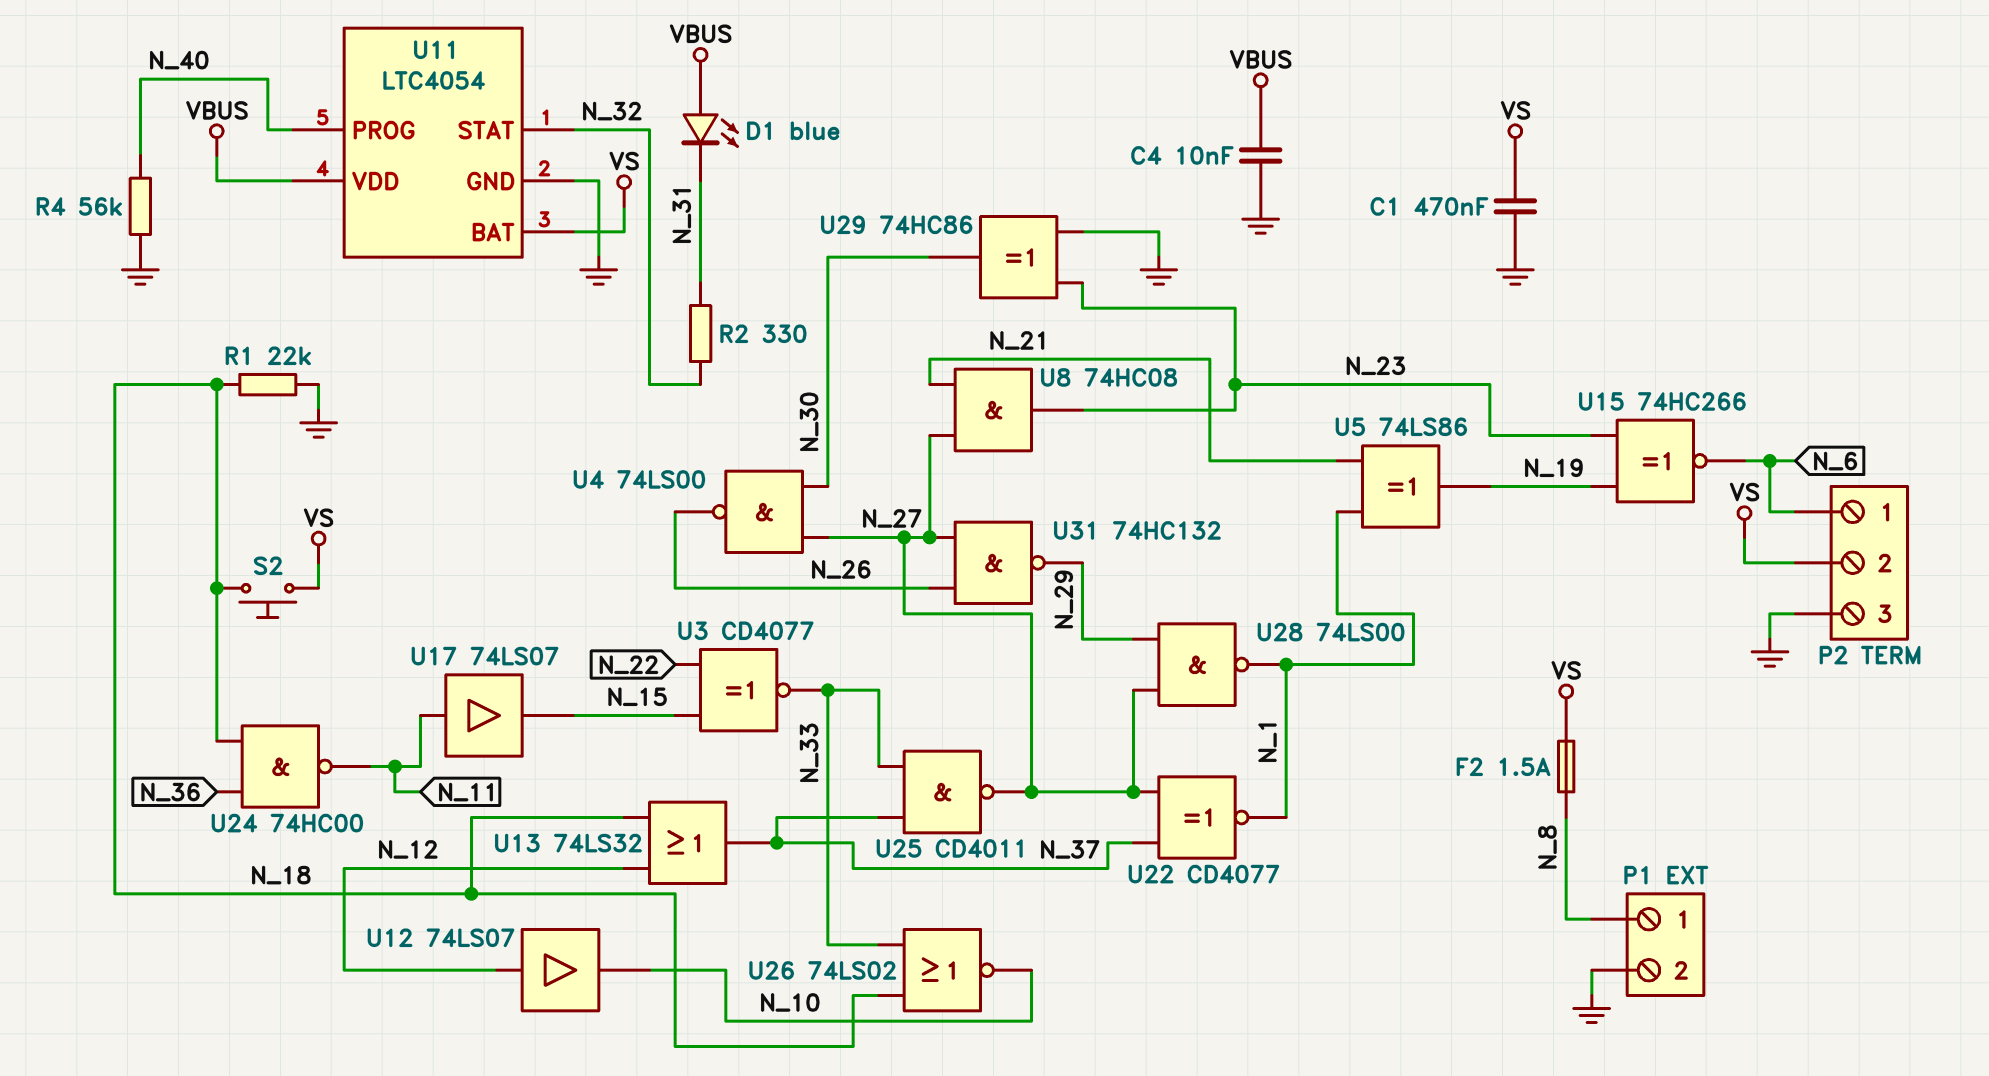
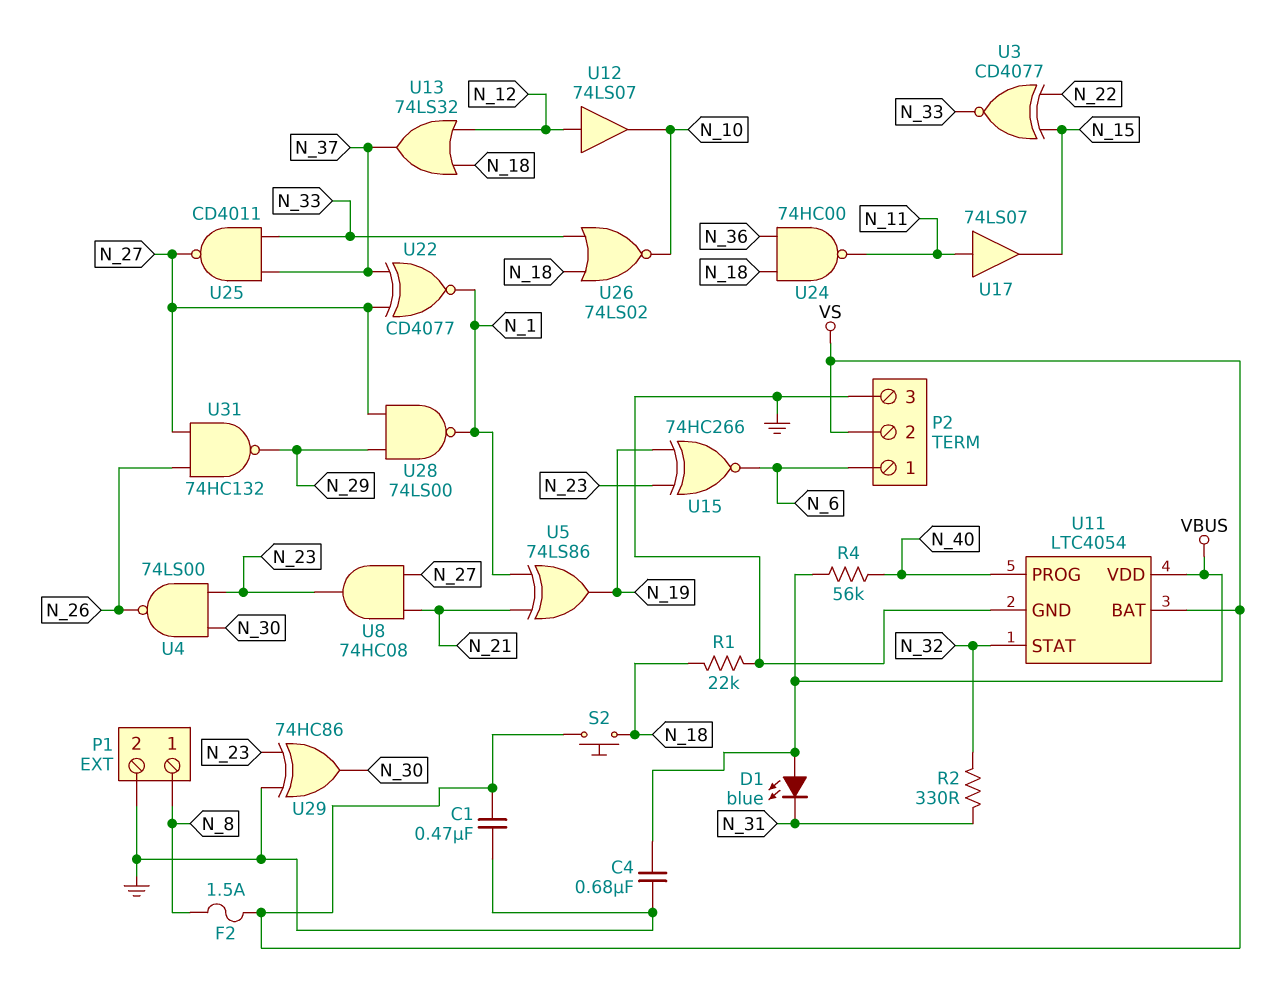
C4: 10nF (GND, VBUS) -> 680nF (GND, VBUS)
R4: 56k (GND, N_40) -> 56k (N_40, VBUS)
U4: NAND 74LS00 (in N_27, in N_30, out N_26) -> NAND 74LS00 (in N_23, in N_30, out N_26)

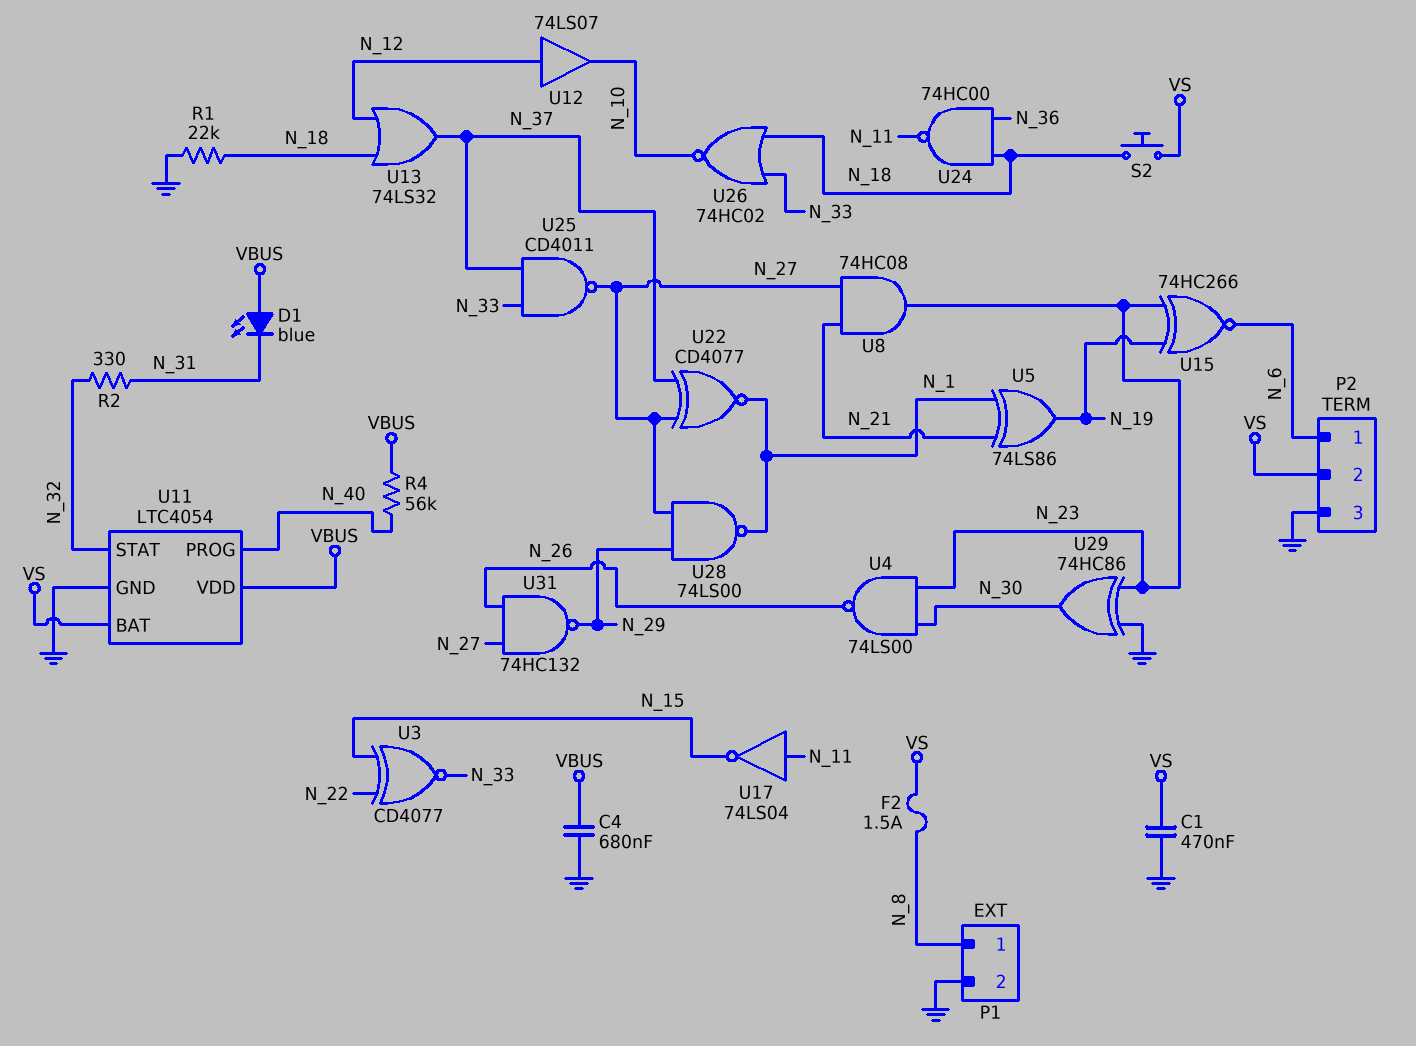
U17: buffer 74LS07 (in N_11, out N_15) -> NOT 74LS04 (in N_11, out N_15)
U26: NOR 74LS02 (in N_18, in N_33, out N_10) -> NOR 74HC02 (in N_18, in N_33, out N_10)

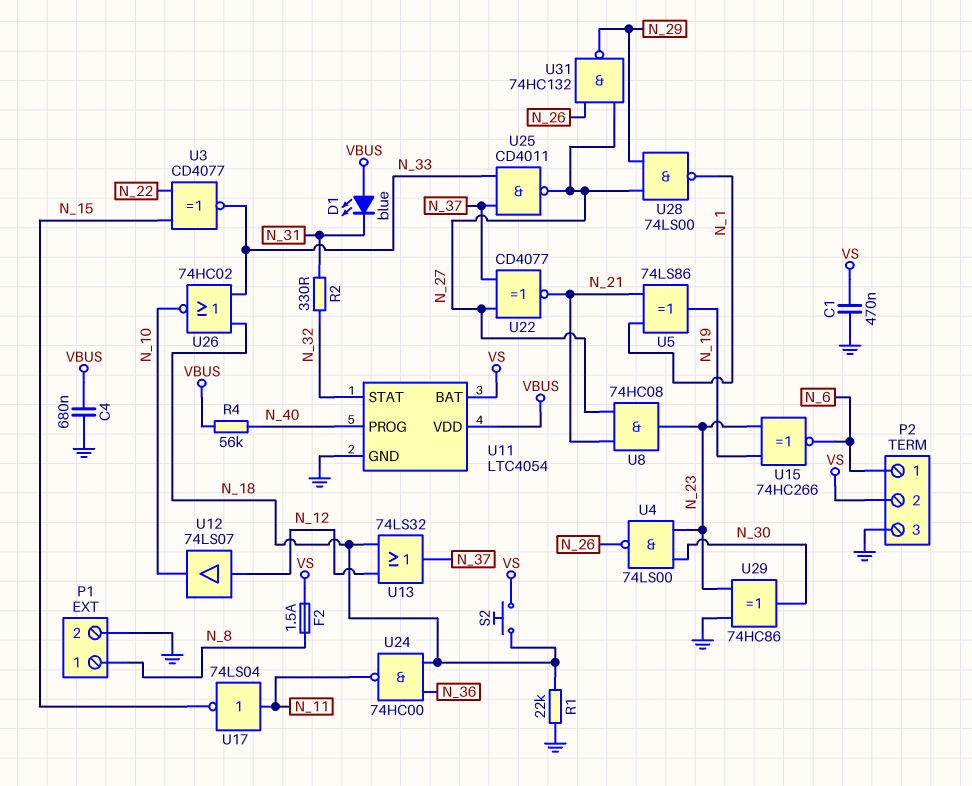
U22: XNOR CD4077 (in N_27, in N_37, out N_1) -> XNOR CD4077 (in N_27, in N_37, out N_21)

